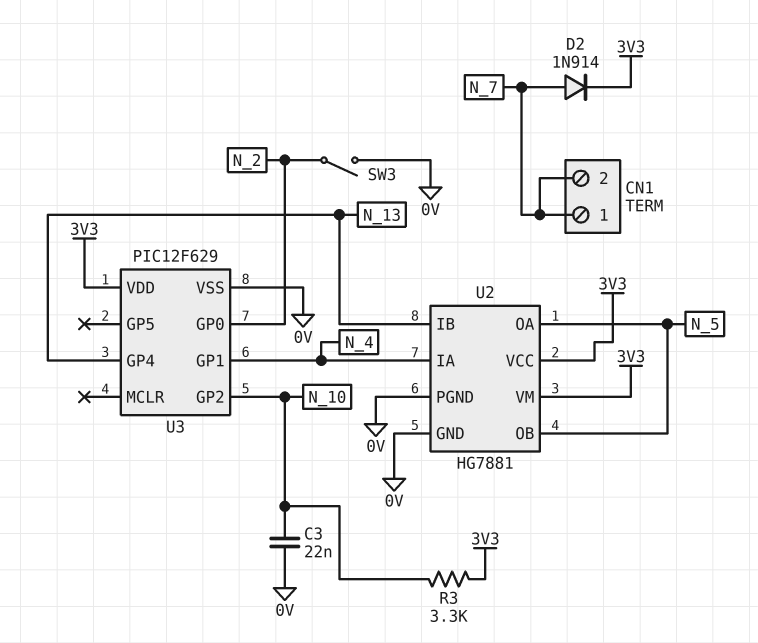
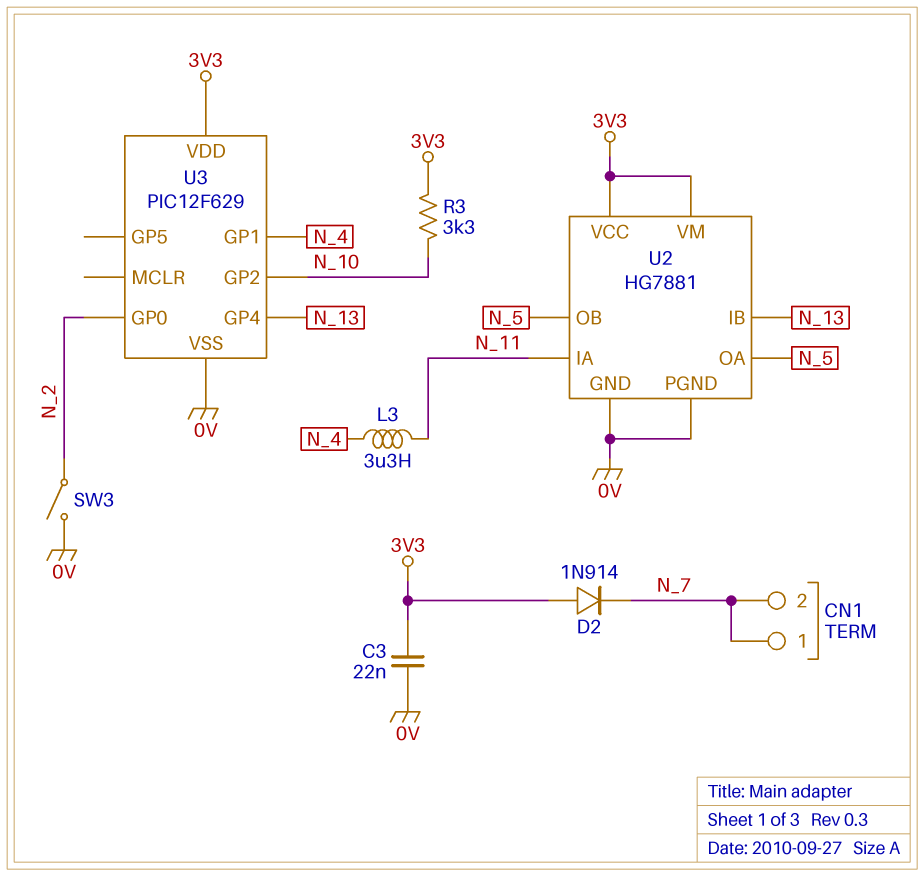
C3: 22nF (0V, N_10) -> 22nF (0V, 3V3)
D2: diode 1N914 (A N_7, K 3V3) -> diode 1N914 (A 3V3, K N_7)
L3: none -> 3.3uH (N_4, N_11)
U2 pin IA: N_4 -> N_11

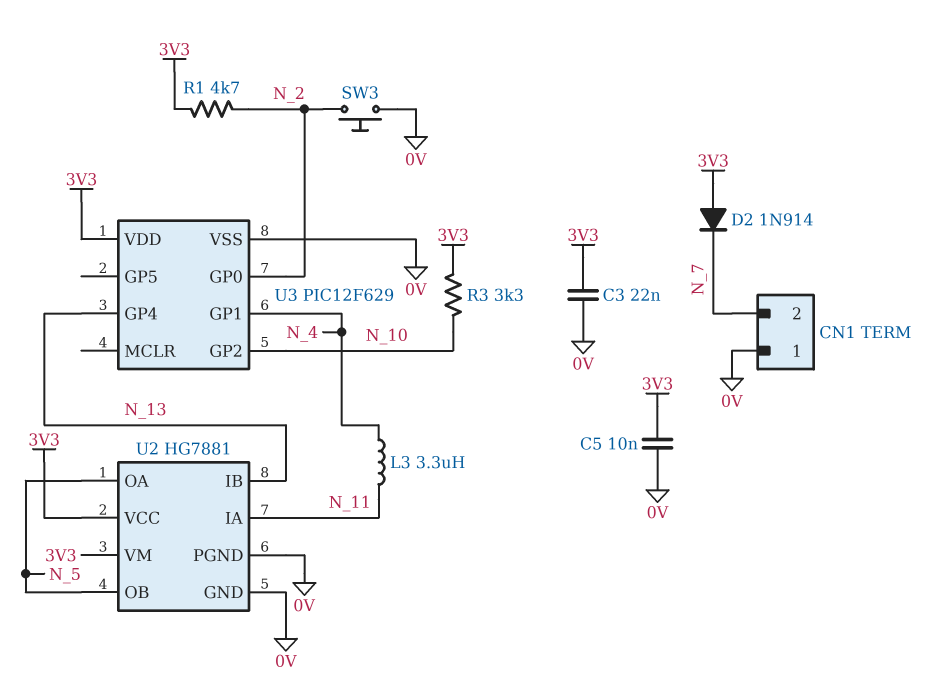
C5: none -> 10nF (0V, 3V3)
CN1 pin 1: N_7 -> 0V
R1: none -> 4.7k (3V3, N_2)
SW3: switch (0V, N_2) -> button (0V, N_2)

